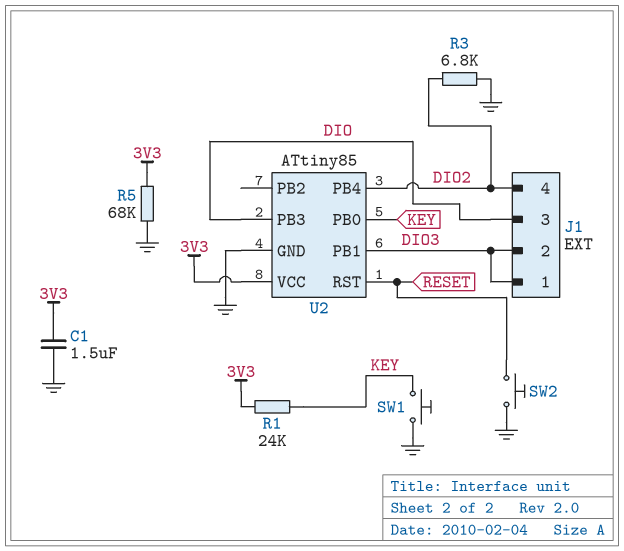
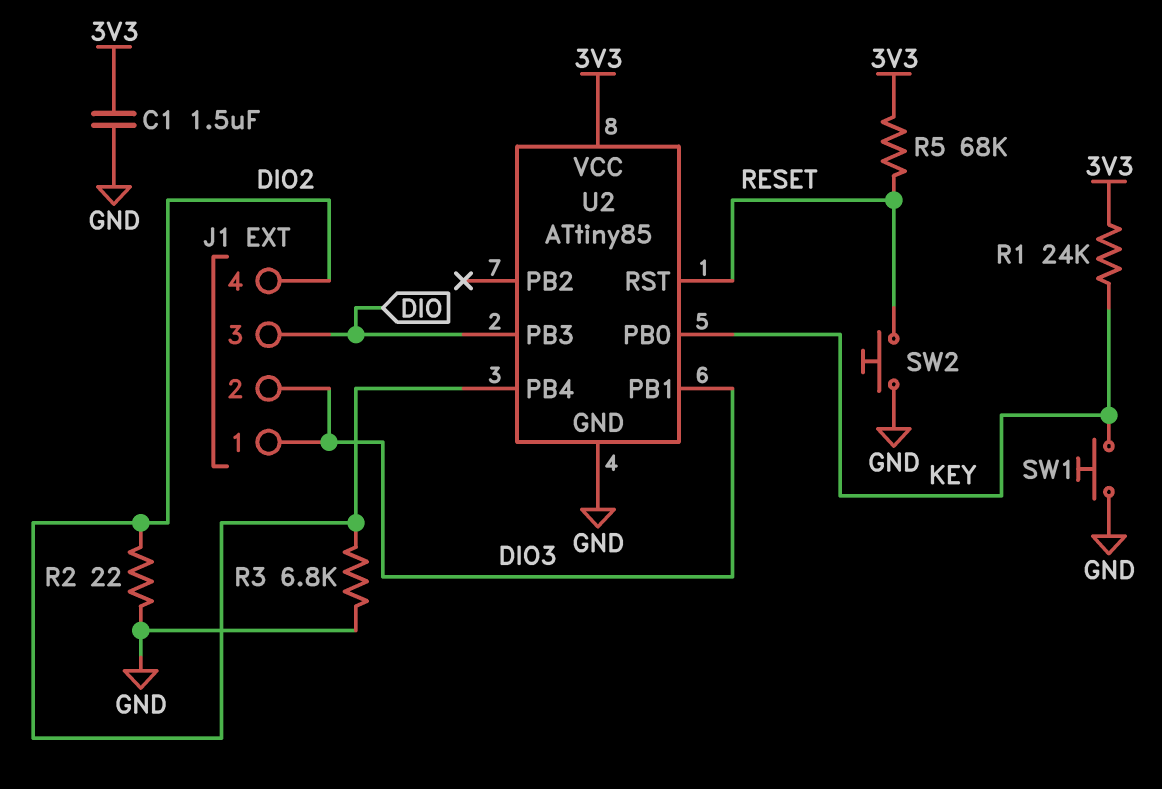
R2: none -> 22 (DIO2, GND)
R5: 68k (3V3, GND) -> 68k (3V3, RESET)

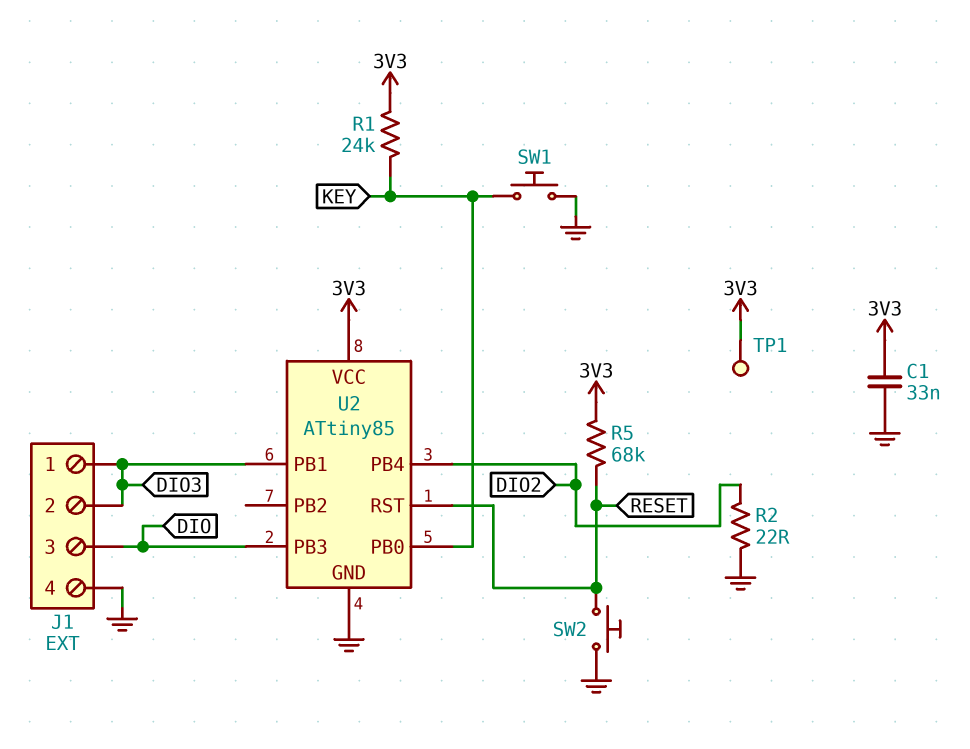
C1: 1.5uF (3V3, GND) -> 33nF (3V3, GND)
J1 pin 4: DIO2 -> GND
R3: 6.8k (DIO2, GND) -> none
TP1: none -> test point (3V3)

